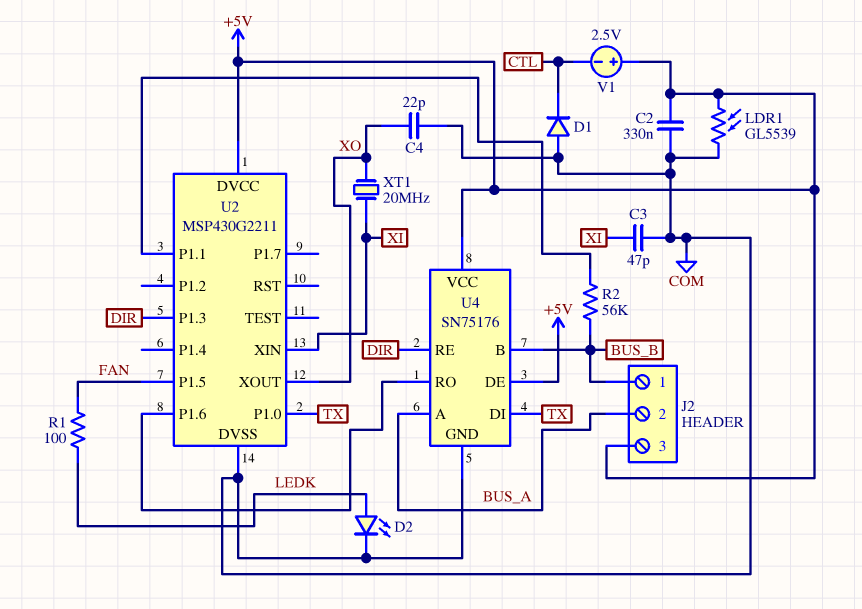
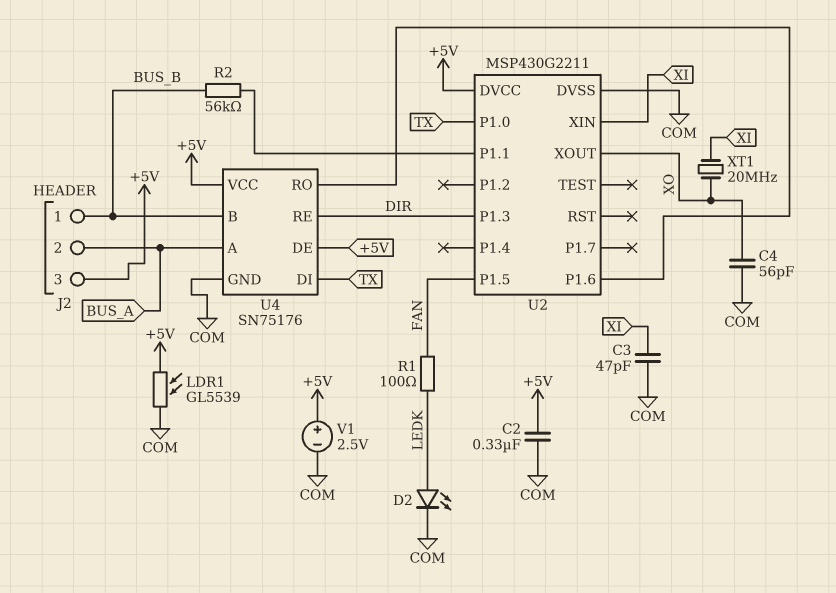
C4: 22pF (COM, XO) -> 56pF (COM, XO)
D1: diode (A COM, K CTL) -> none
V1: 2.5V (plus +5V, minus CTL) -> 2.5V (plus +5V, minus COM)

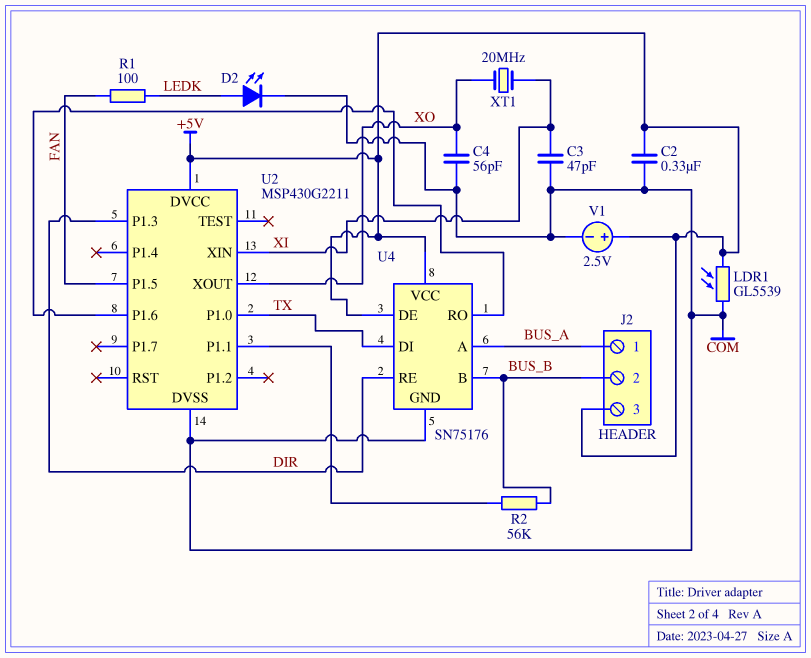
J2 pin 1: BUS_B -> BUS_A
J2 pin 2: BUS_A -> BUS_B

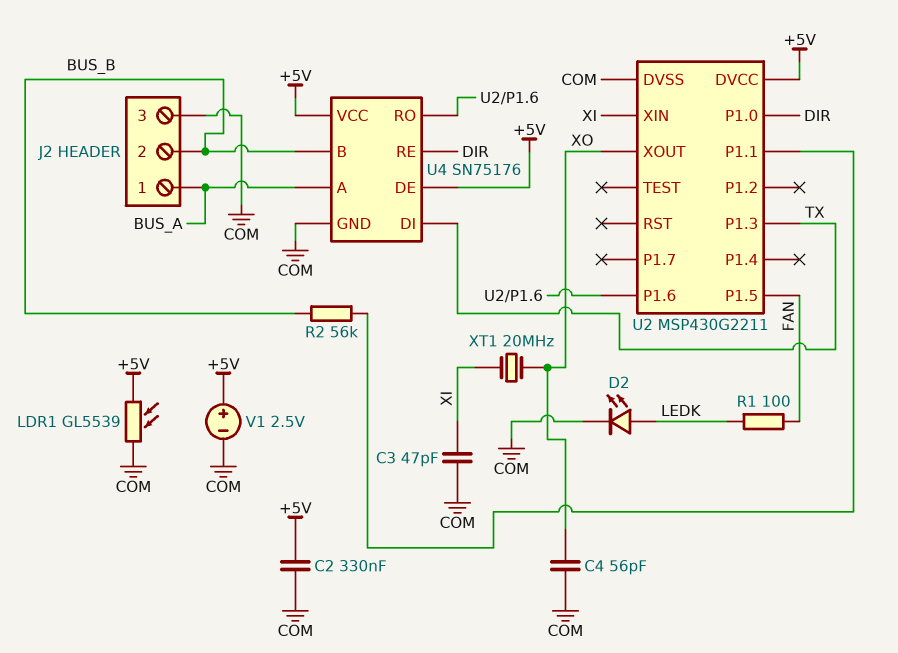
J2 pin 3: +5V -> COM
U2 pin P1.0: TX -> DIR
U2 pin P1.3: DIR -> TX

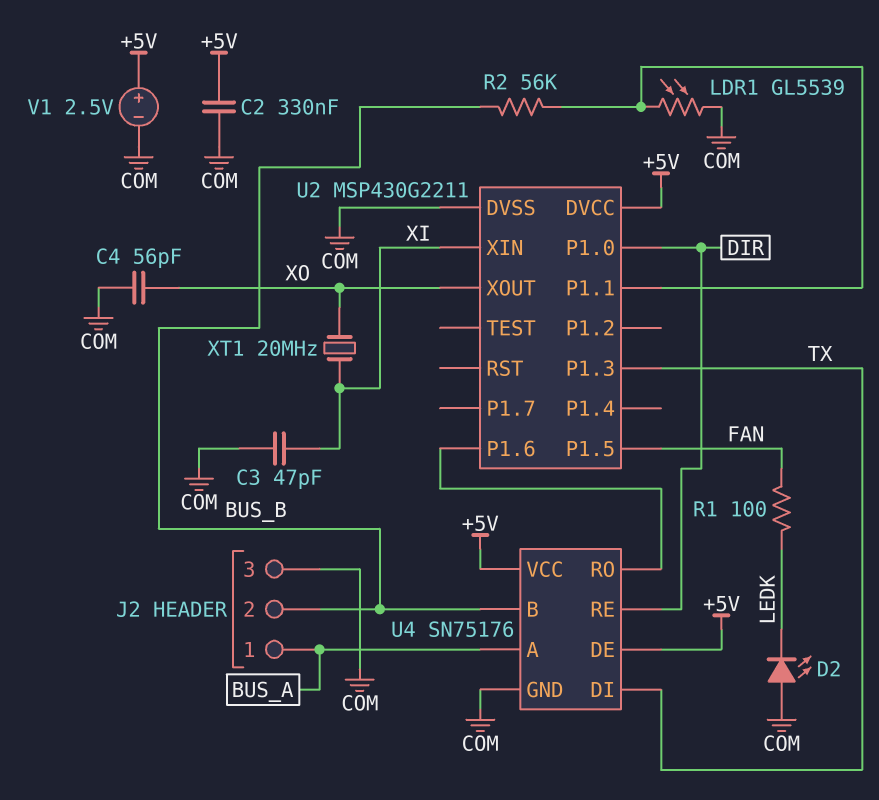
D2: LED (A LEDK, K COM) -> LED (A COM, K LEDK)
LDR1: GL5539 (+5V, COM) -> GL5539 (COM, U2/P1.1)

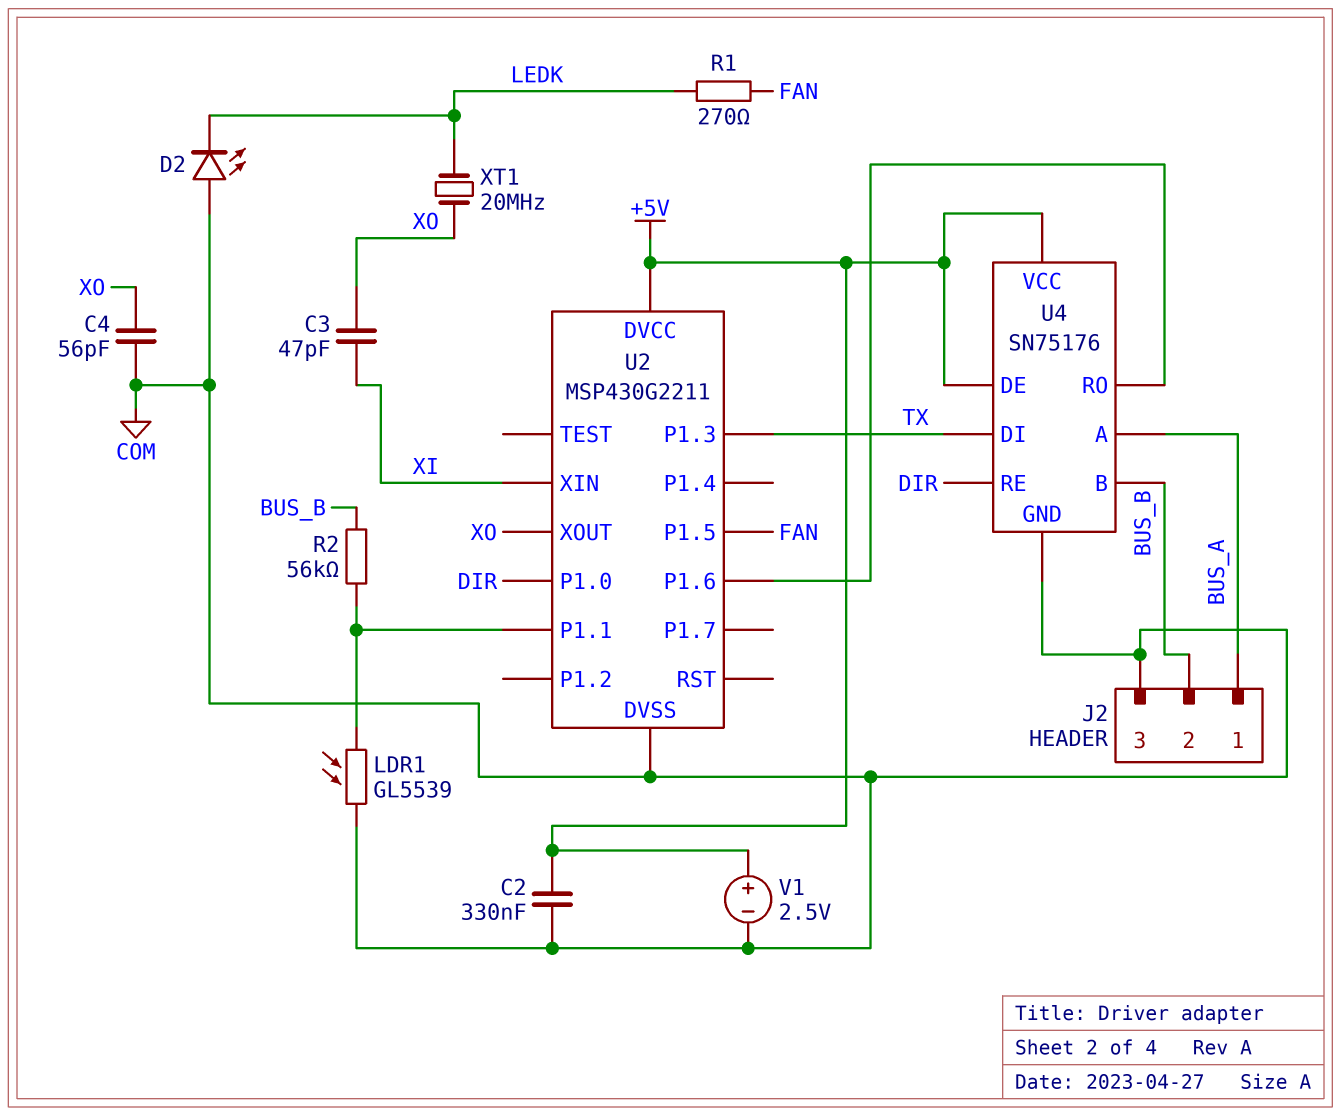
C3: 47pF (COM, XI) -> 47pF (XI, XO)
R1: 100 (FAN, LEDK) -> 270 (FAN, LEDK)
XT1: 20MHz (XI, XO) -> 20MHz (LEDK, XO)

